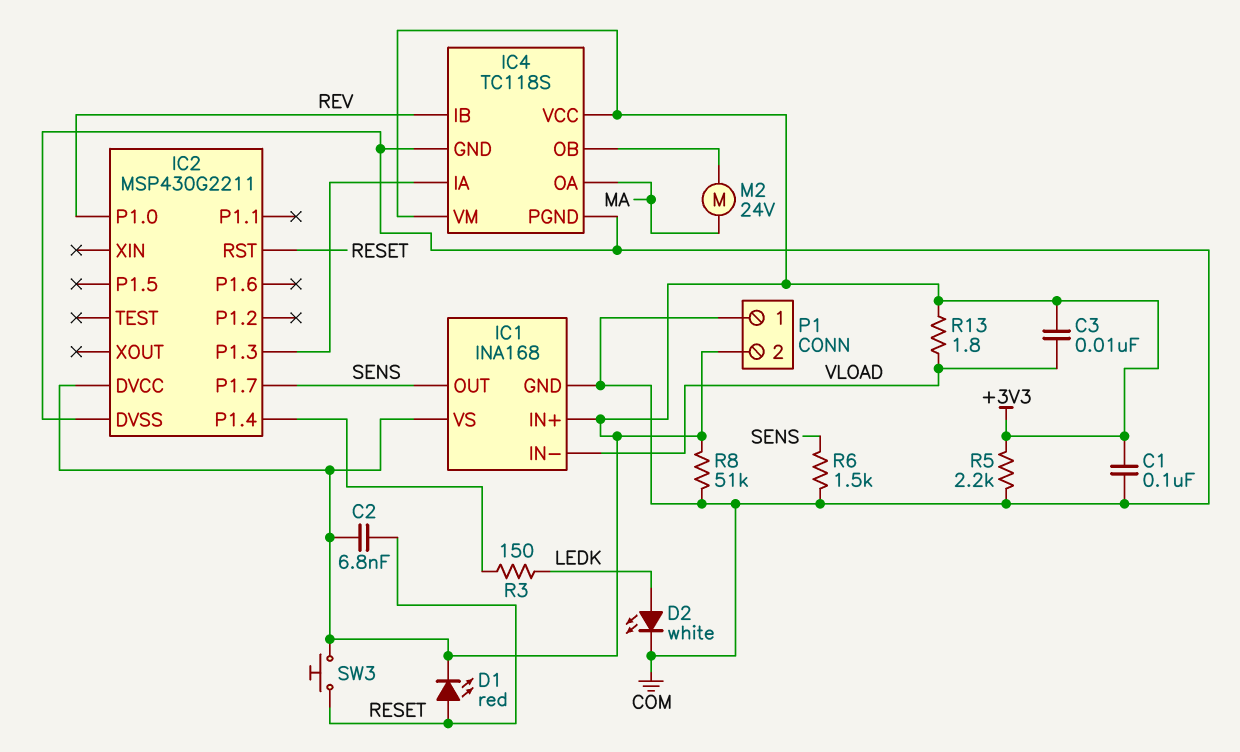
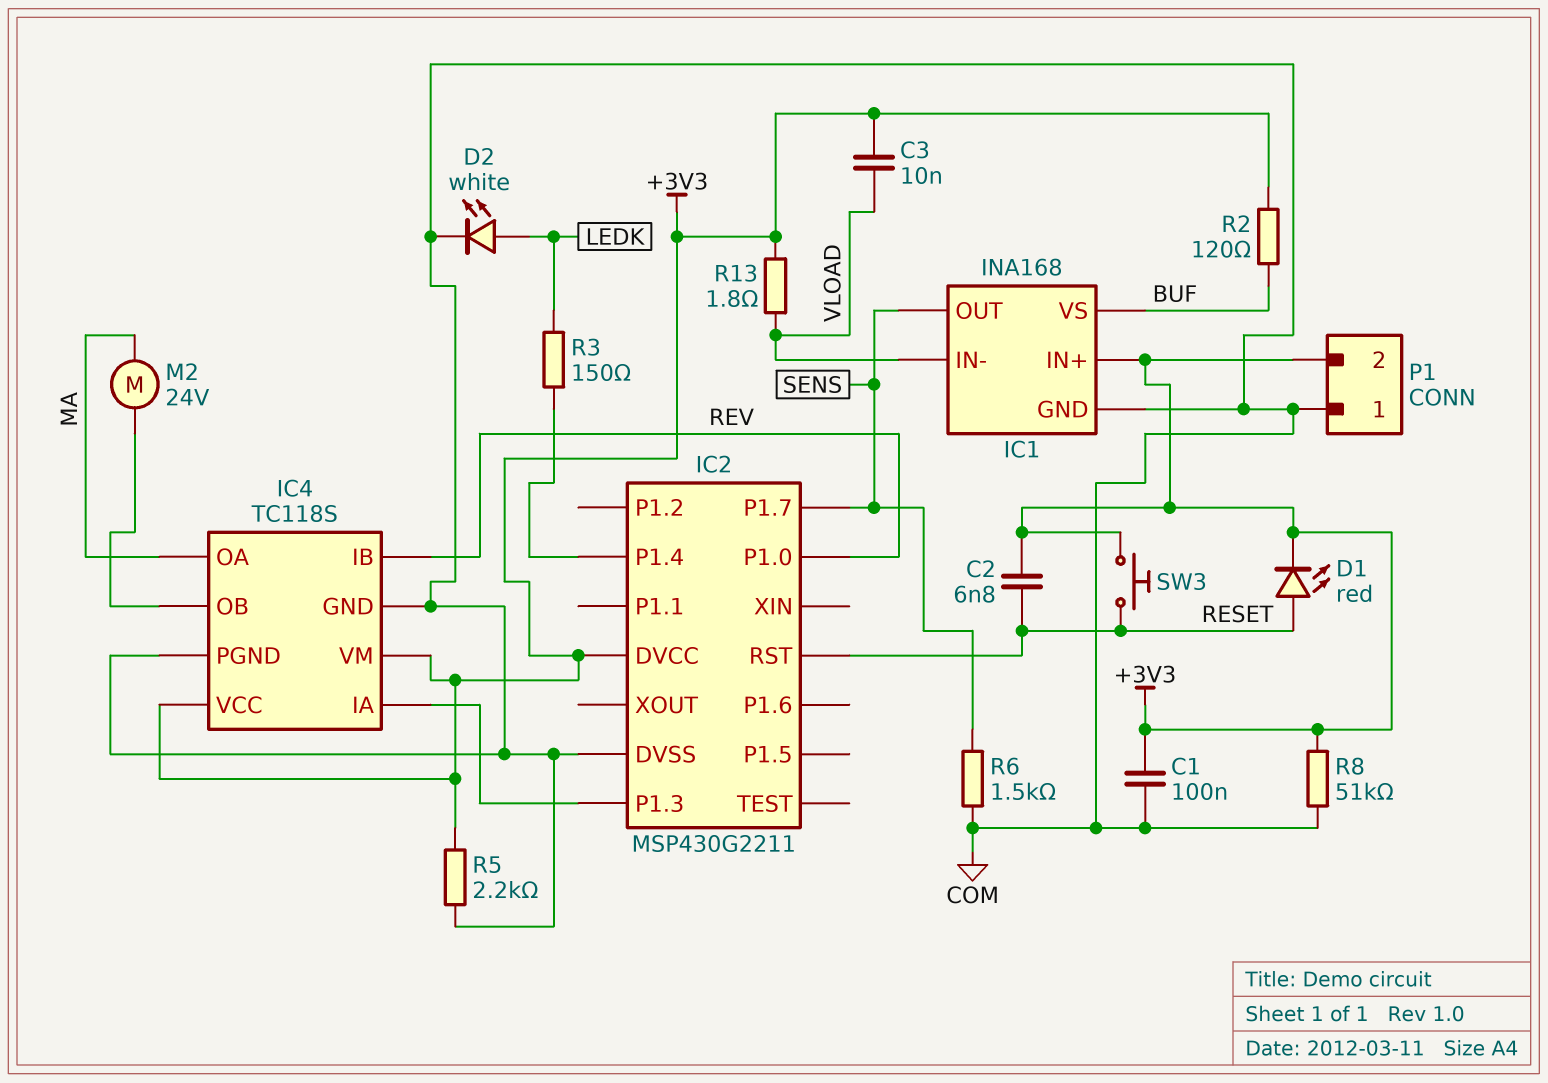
IC1 pin VS: +3V3 -> BUF
R2: none -> 120 (+3V3, BUF)

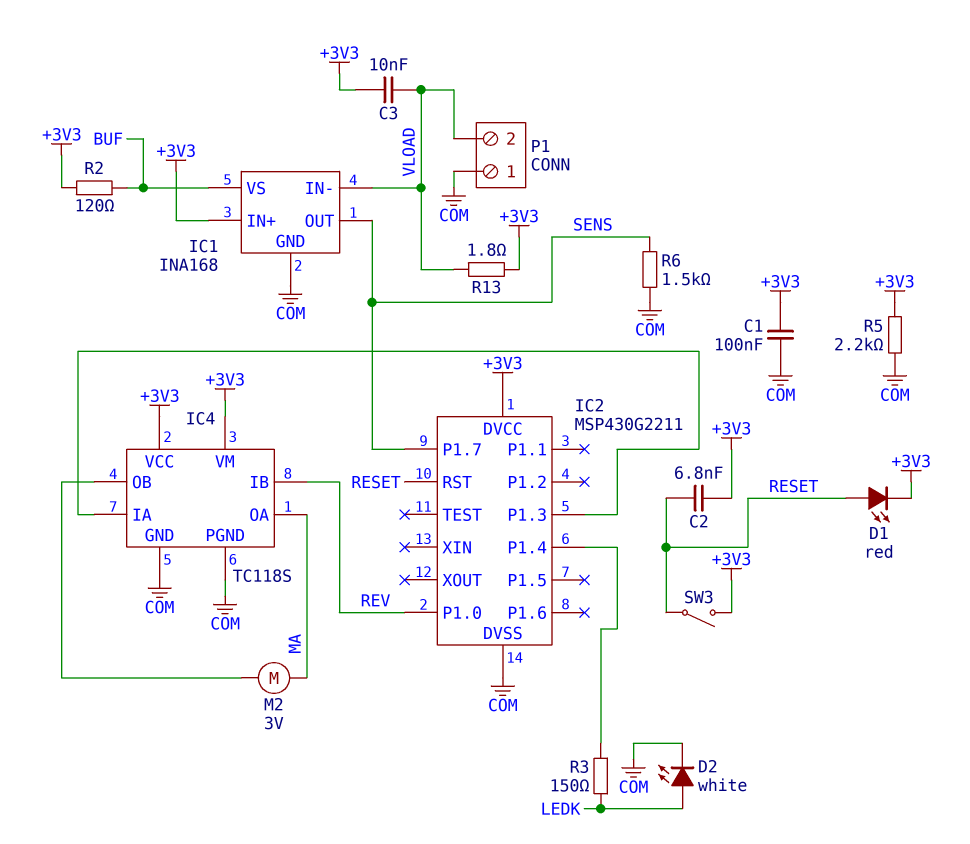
M2: motor 24V (IC4/OB, MA) -> motor 3V (IC4/OB, MA)
P1 pin 2: +3V3 -> VLOAD
R8: 51k (+3V3, COM) -> none
SW3: button (+3V3, RESET) -> switch (+3V3, RESET)

